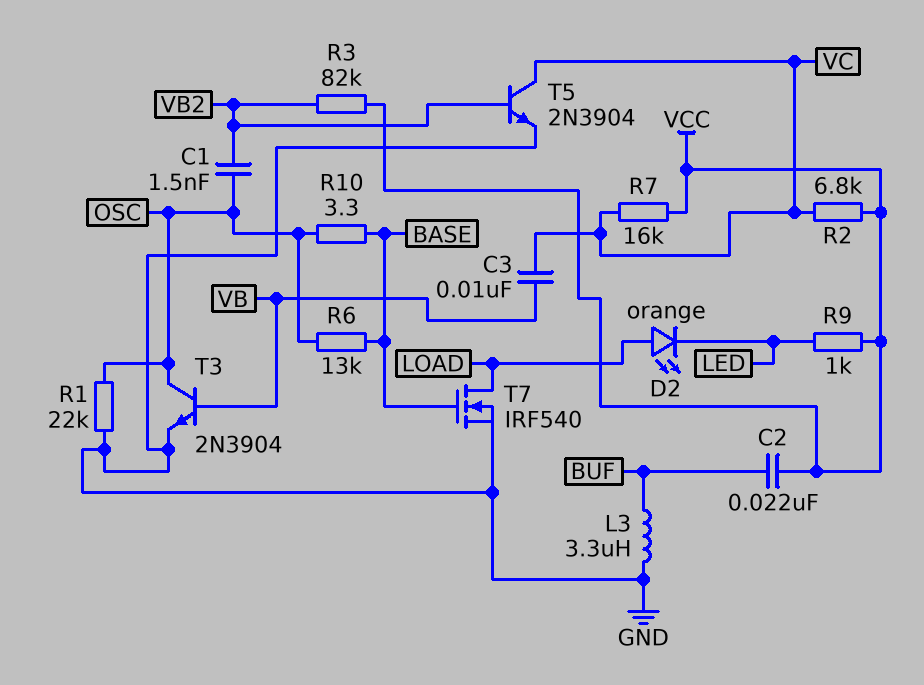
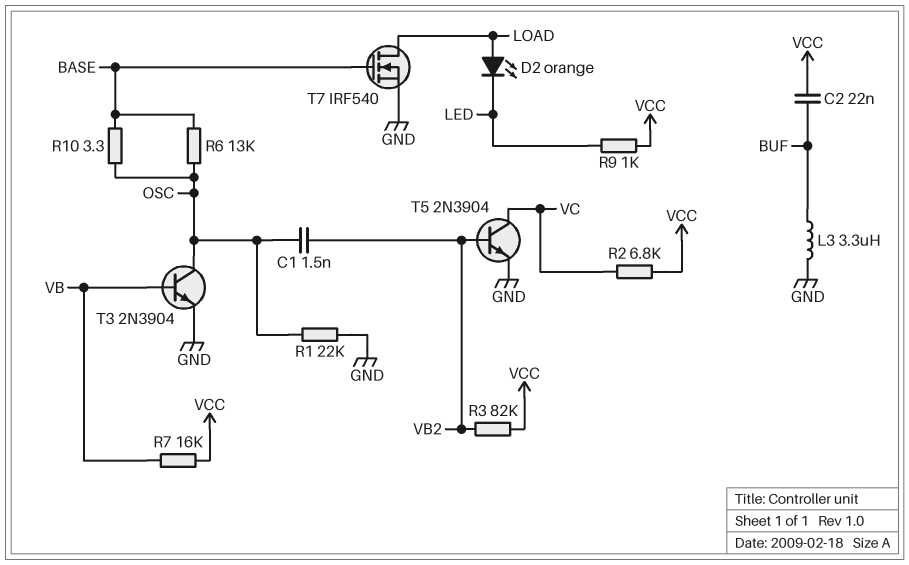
C3: 10nF (VB, VC) -> none
R7: 16k (VC, VCC) -> 16k (VB, VCC)

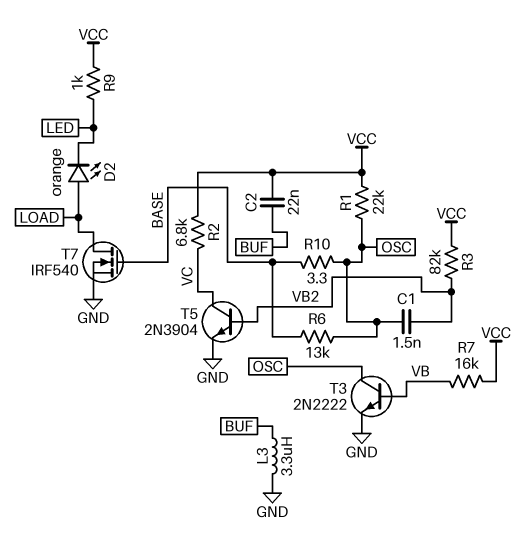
R1: 22k (GND, OSC) -> 22k (OSC, VCC)
T3: NPN 2N3904 (B VB, C OSC, E GND) -> NPN 2N2222 (B VB, C OSC, E GND)

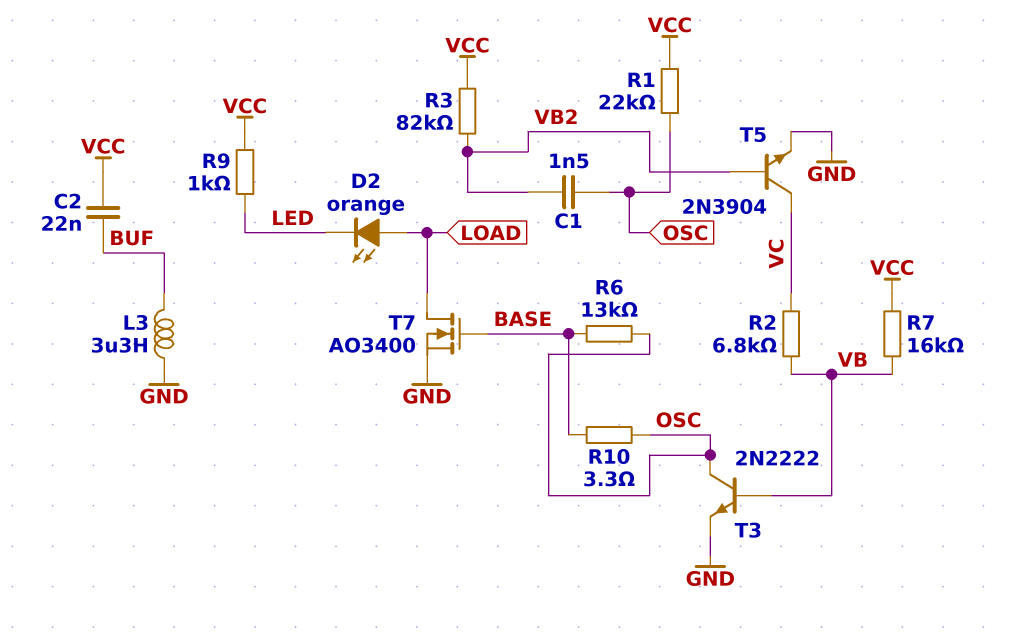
R2: 6.8k (VC, VCC) -> 6.8k (VB, VC)
T7: NMOS IRF540 (G BASE, D LOAD, S GND) -> NMOS AO3400 (G BASE, D LOAD, S GND)

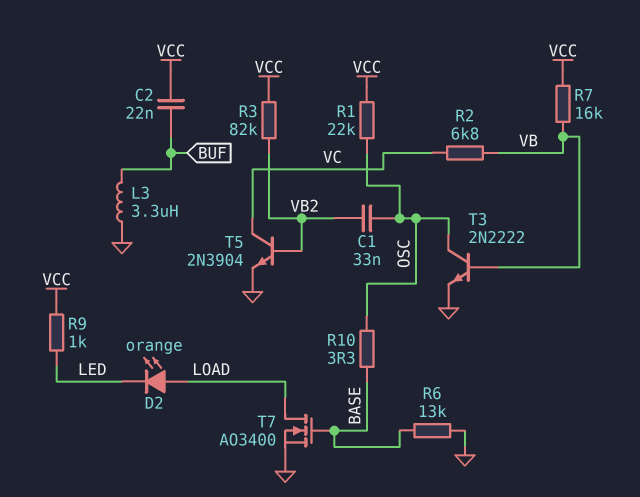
C1: 1.5nF (OSC, VB2) -> 33nF (OSC, VB2)
R6: 13k (BASE, OSC) -> 13k (BASE, GND)

